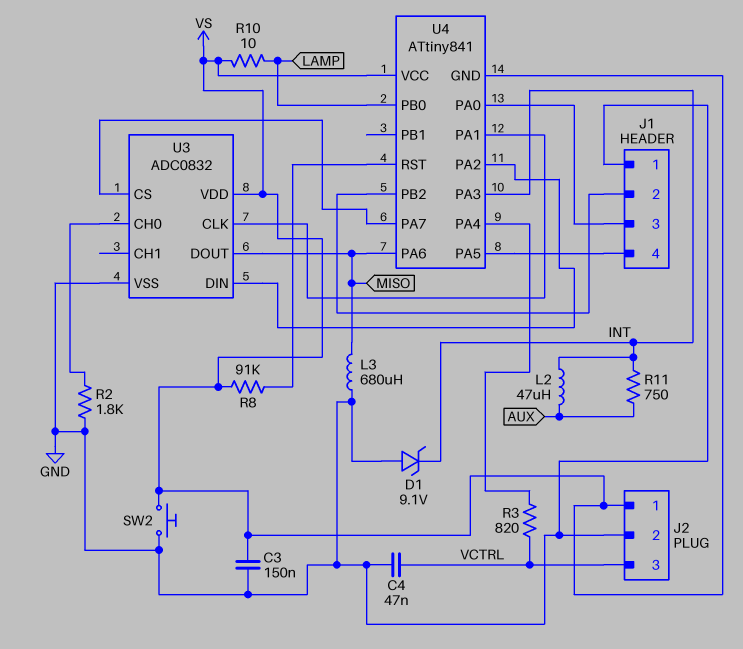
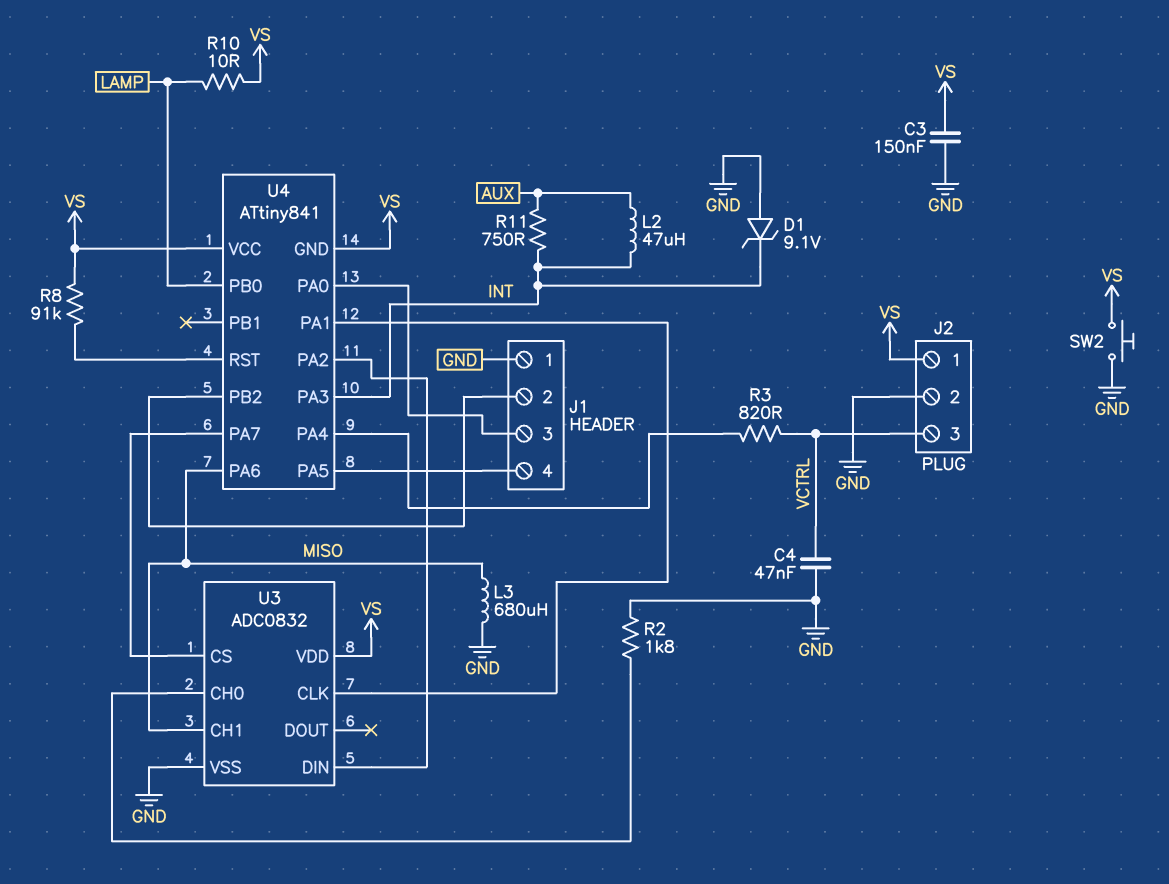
U3 pin CH1: none -> MISO
U3 pin DOUT: MISO -> none

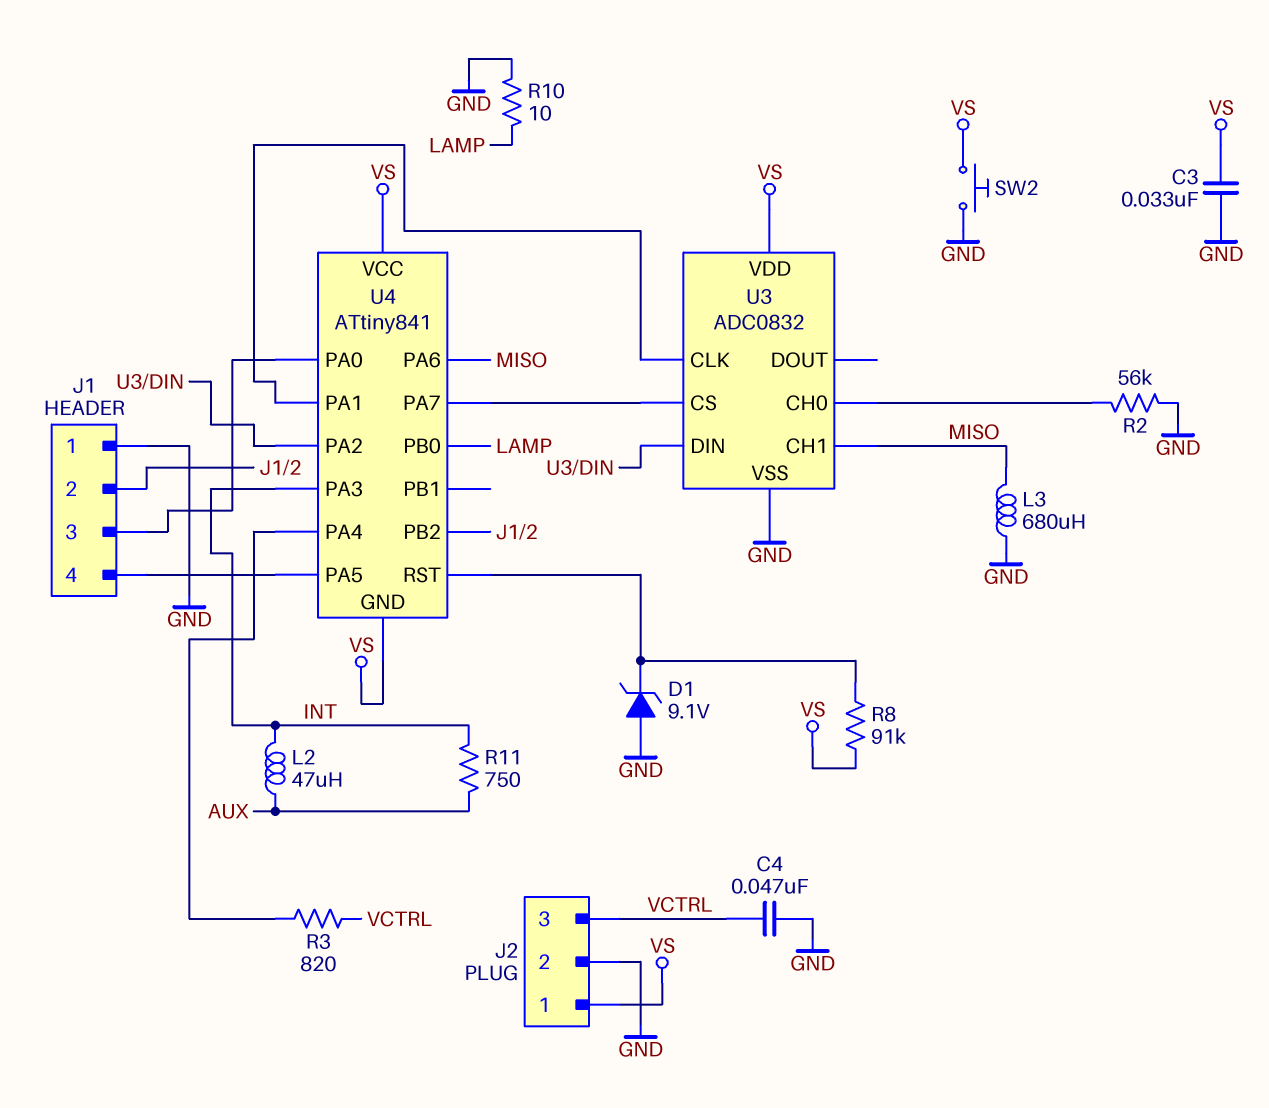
C3: 150nF (GND, VS) -> 33nF (GND, VS)
D1: zener 9.1V (A GND, K INT) -> zener 9.1V (A GND, K U4/RST)
R2: 1.8k (GND, U3/CH0) -> 56k (GND, U3/CH0)
R10: 10 (LAMP, VS) -> 10 (GND, LAMP)

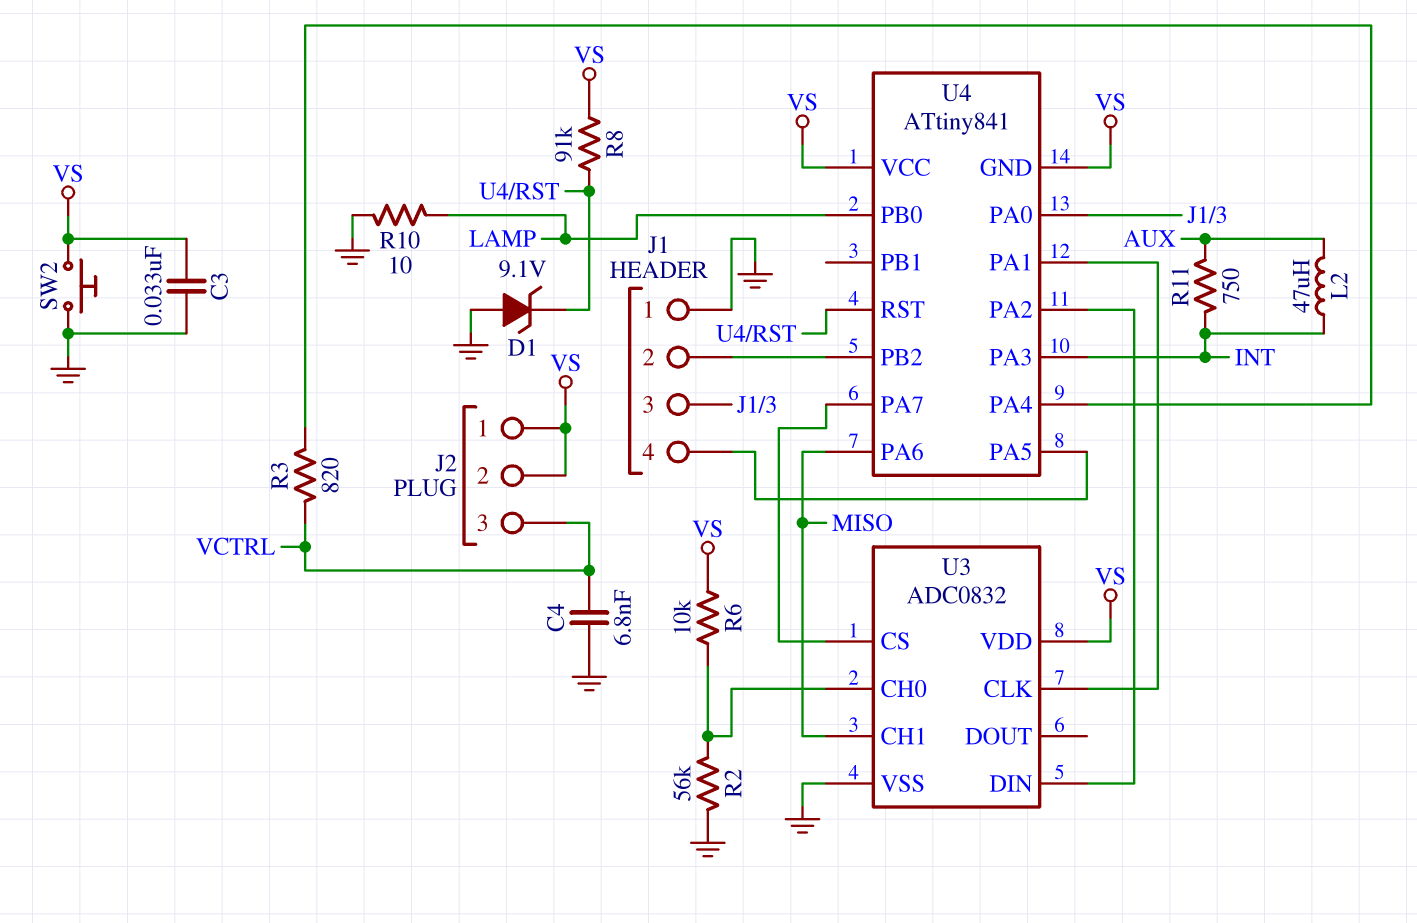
C4: 47nF (GND, VCTRL) -> 6.8nF (GND, VCTRL)
J2 pin 2: GND -> VS
L3: 680uH (GND, MISO) -> none
R6: none -> 10k (U3/CH0, VS)

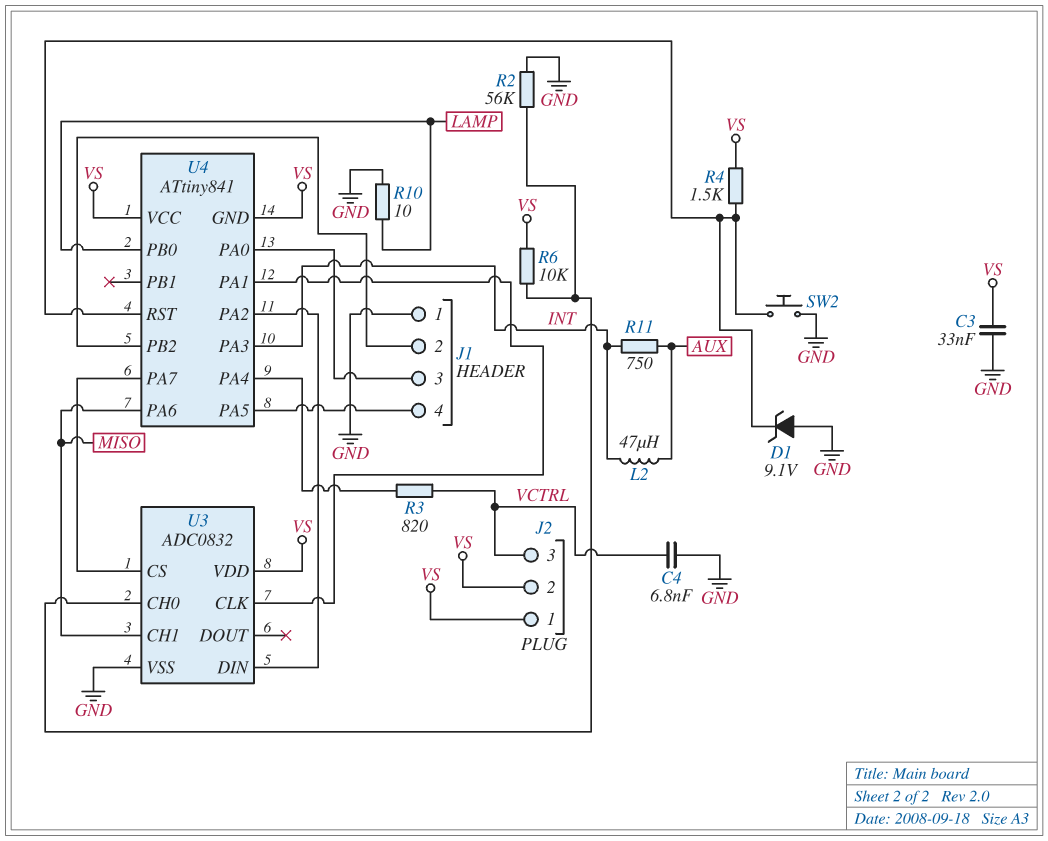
R4: none -> 1.5k (U4/RST, VS)
R8: 91k (U4/RST, VS) -> none
SW2: button (GND, VS) -> button (GND, U4/RST)

